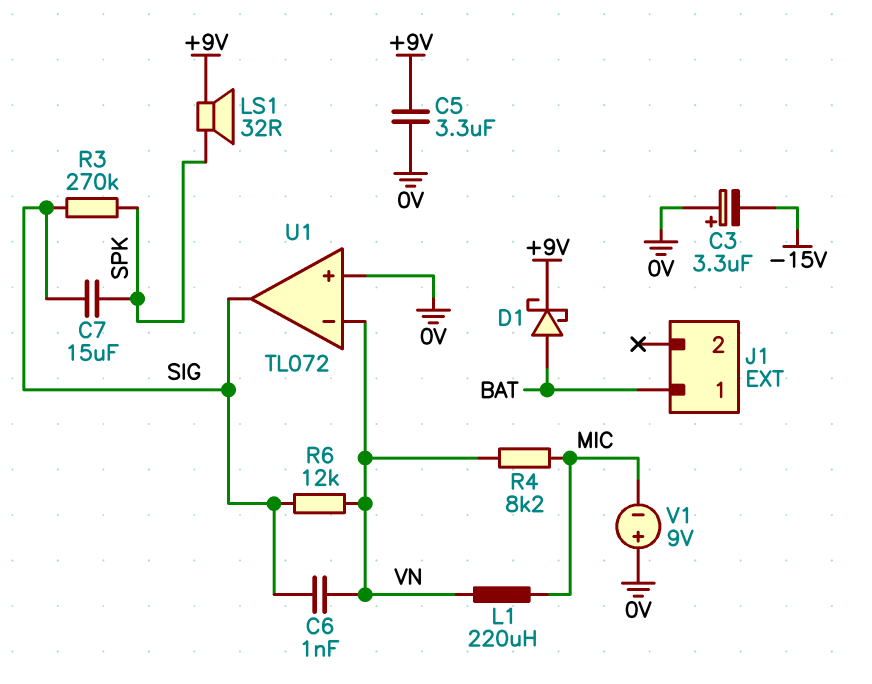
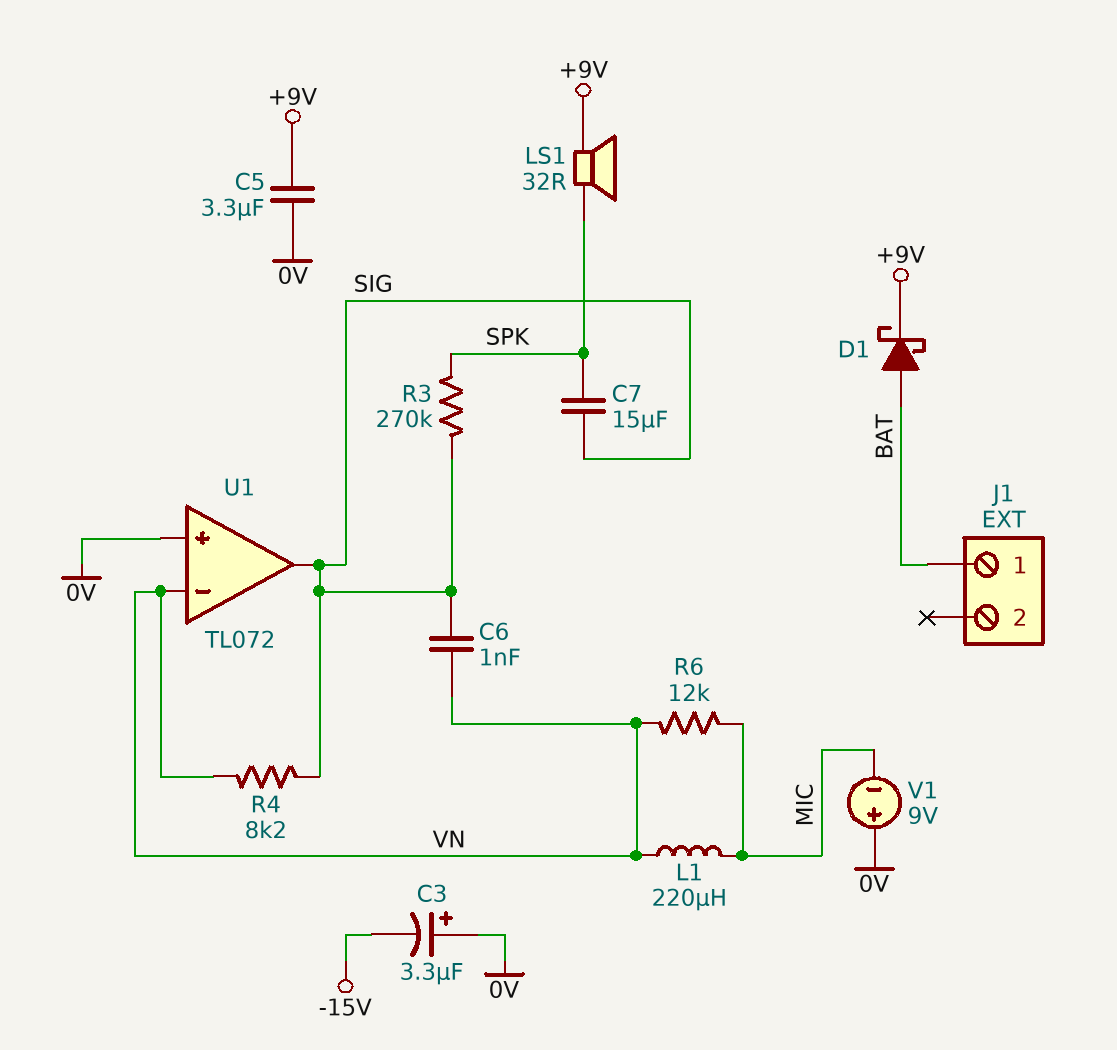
R4: 8.2k (MIC, VN) -> 8.2k (SIG, VN)
R6: 12k (SIG, VN) -> 12k (MIC, VN)

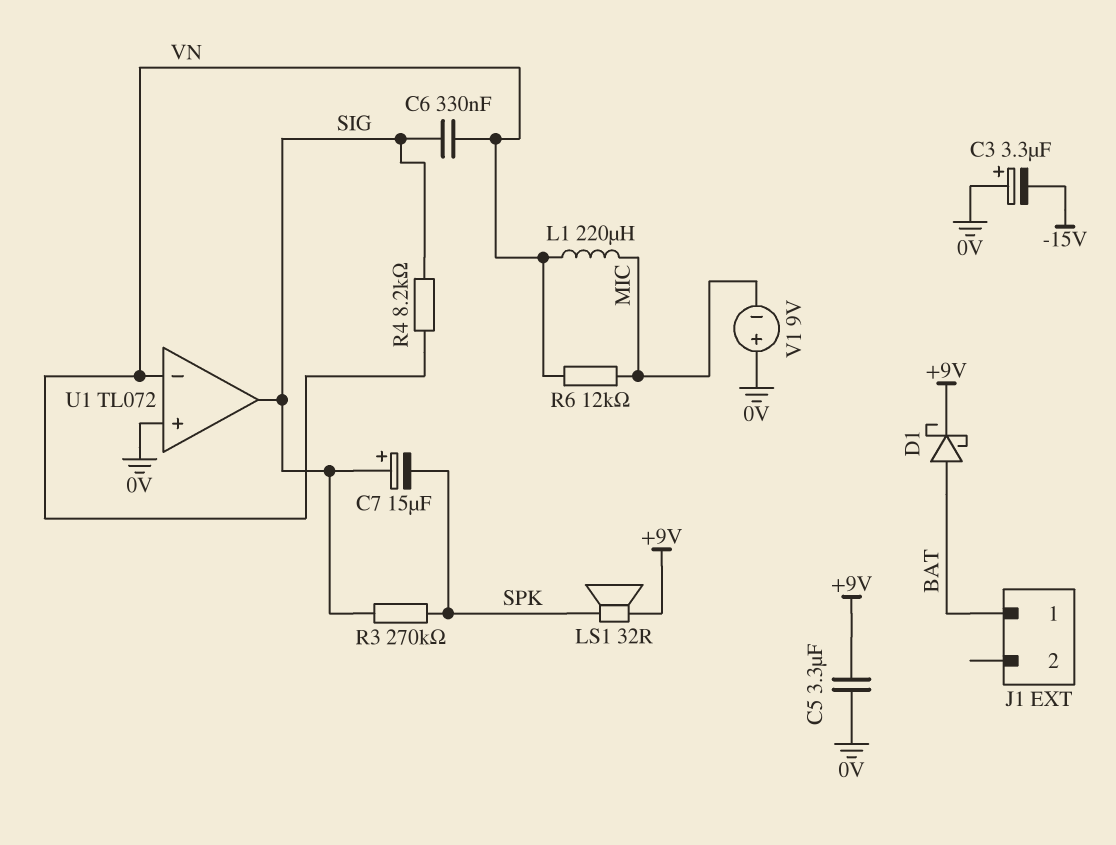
C6: 1nF (SIG, VN) -> 330nF (SIG, VN)
C7: 15uF (SIG, SPK) -> 15uF (plus SIG, minus SPK)

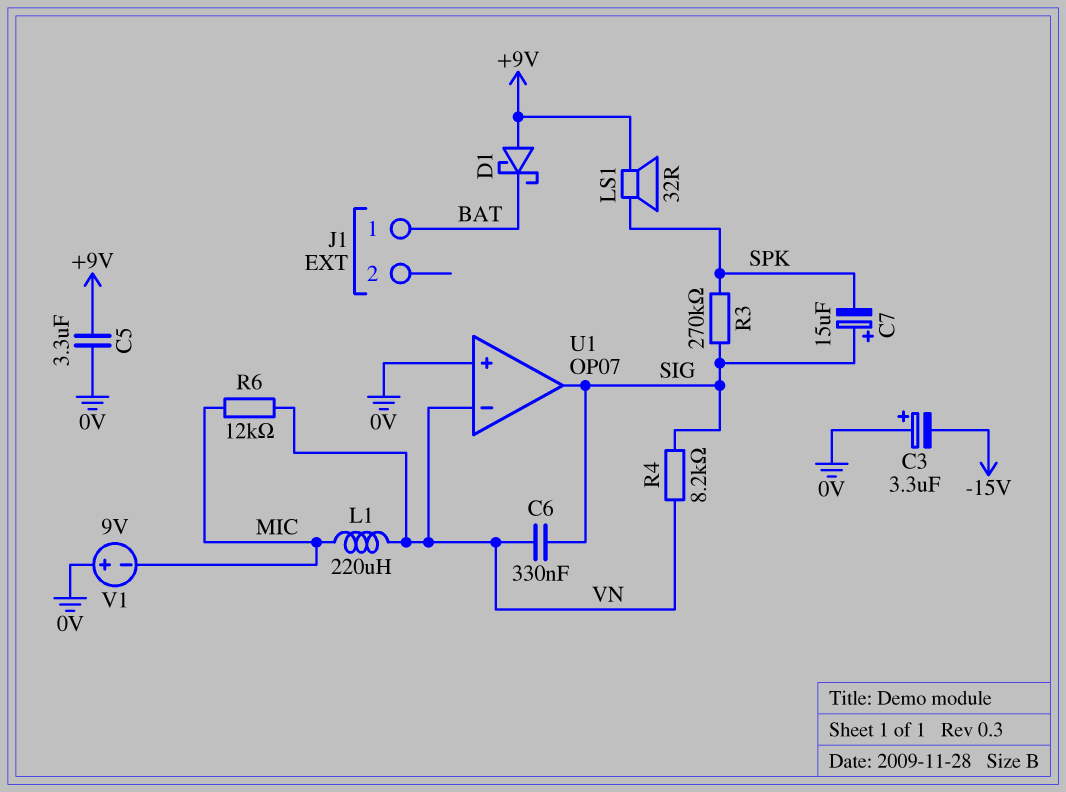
D1: schottky (A BAT, K +9V) -> schottky (A +9V, K BAT)
U1: TL072 -> OP07

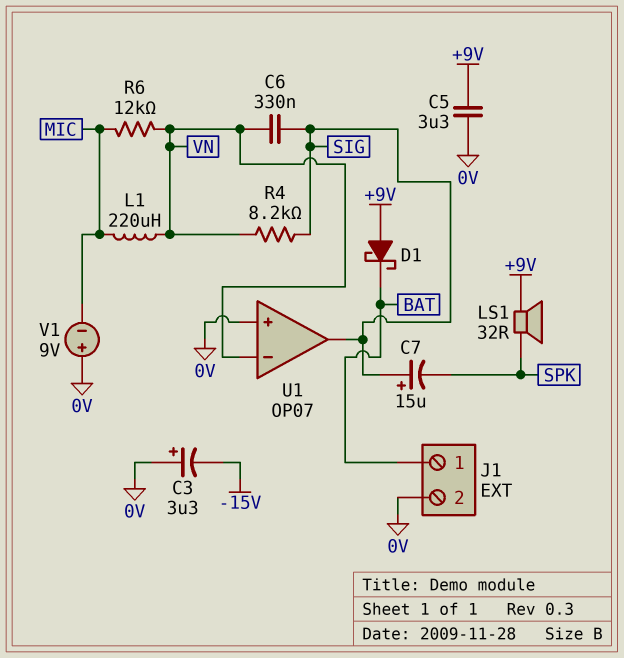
J1 pin 2: none -> 0V
R3: 270k (SIG, SPK) -> none

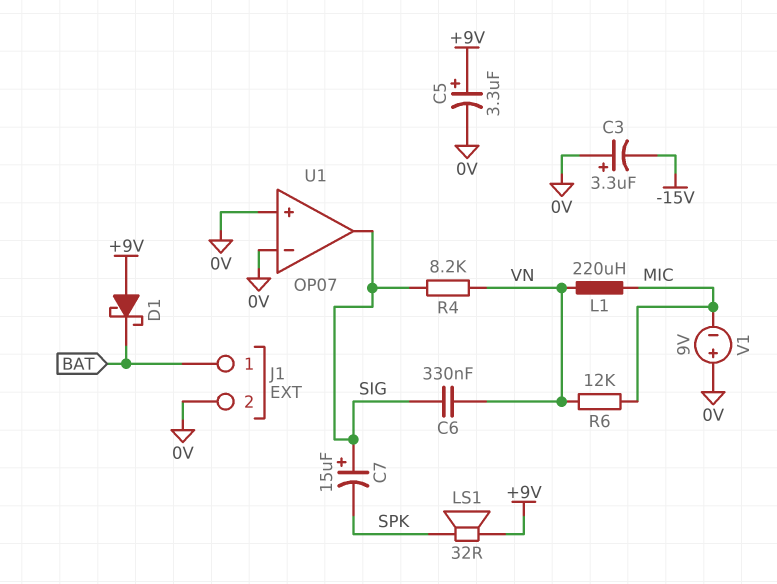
C5: 3.3uF (+9V, 0V) -> 3.3uF (plus +9V, minus 0V)
U1 pin in-: VN -> 0V

